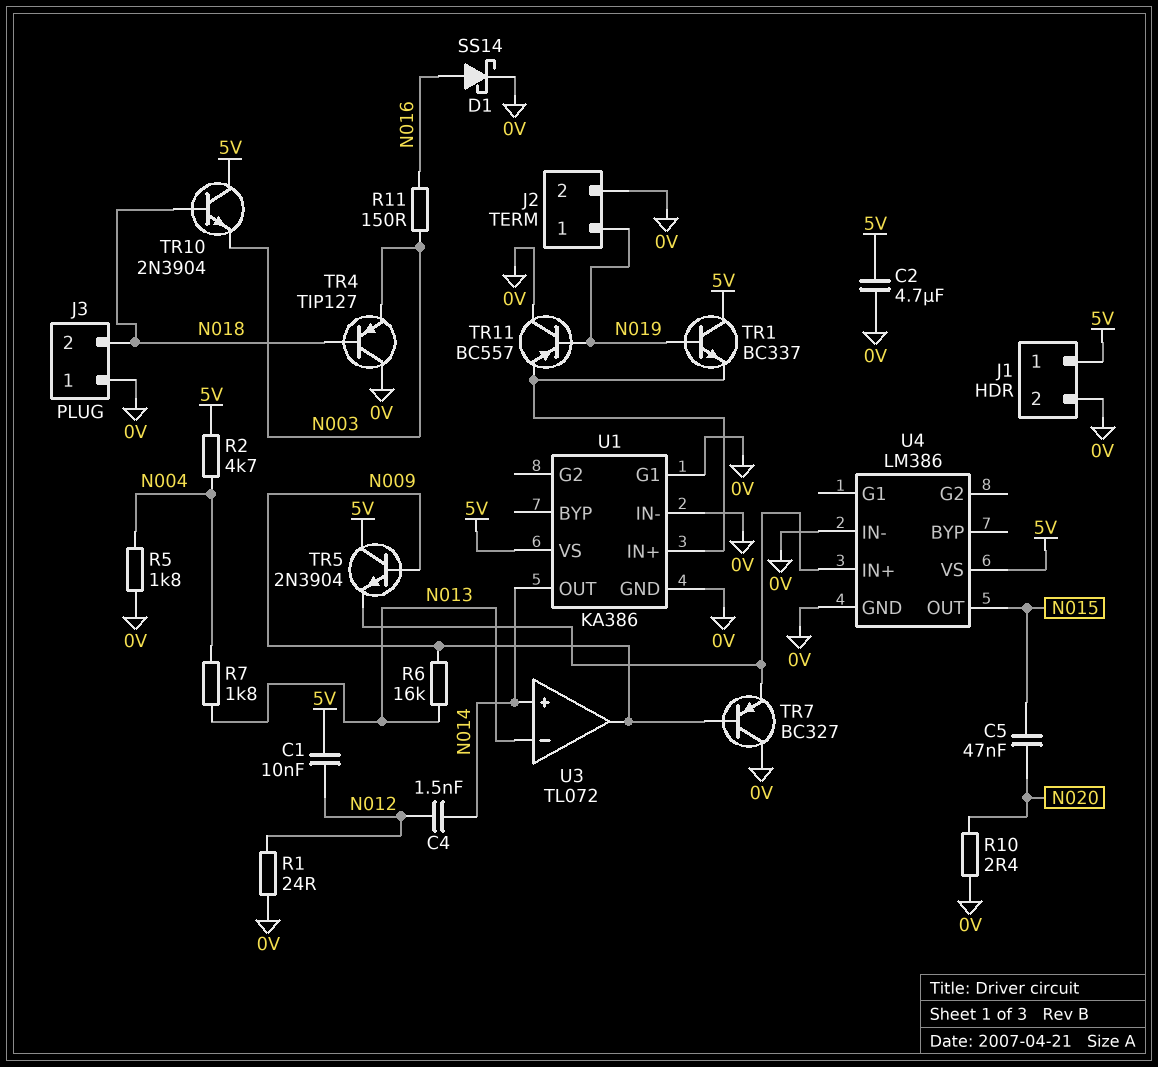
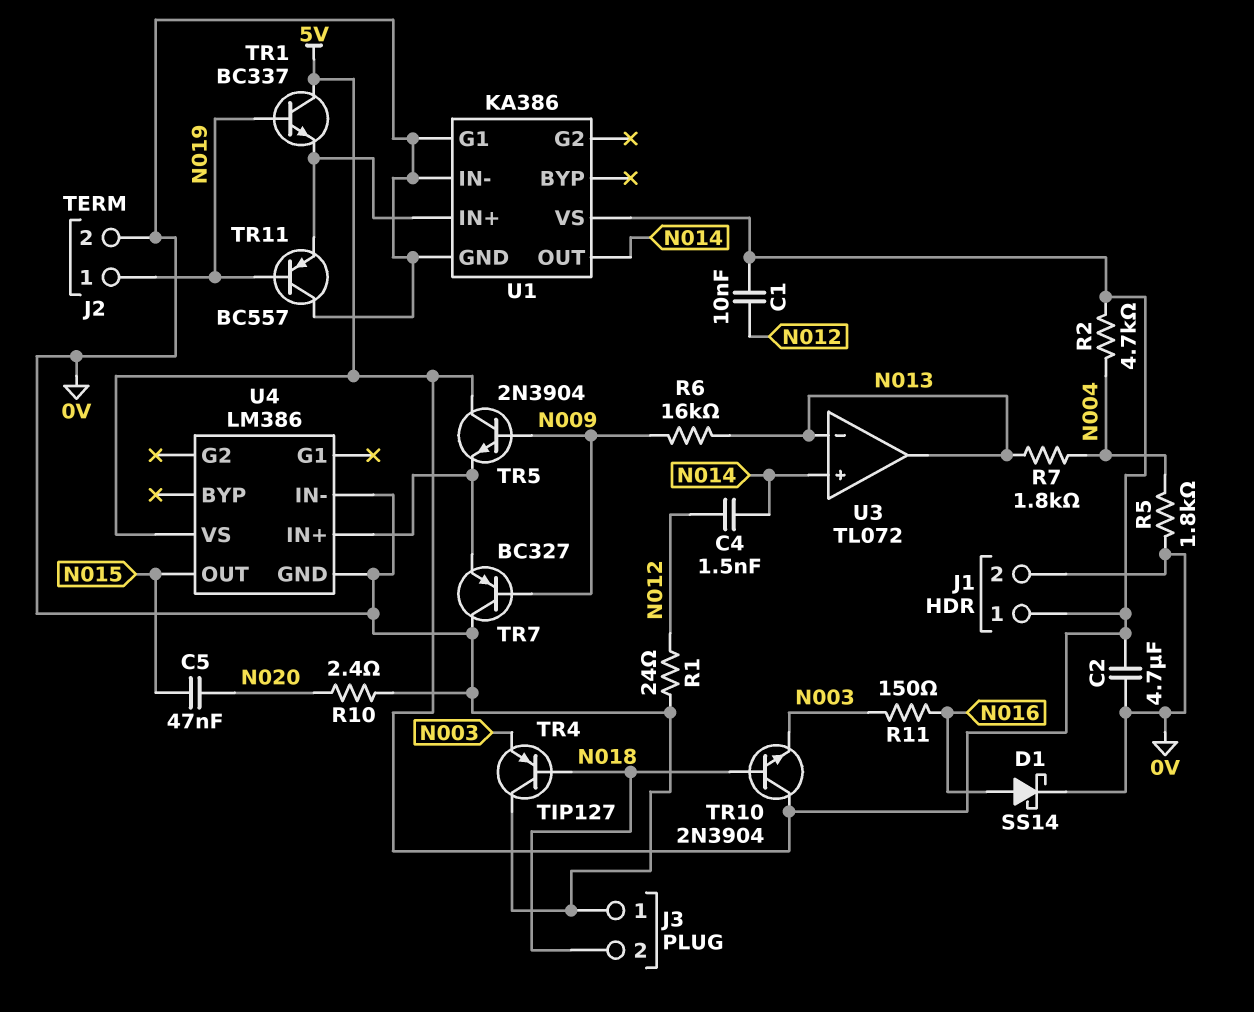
U3 pin out: N009 -> N013

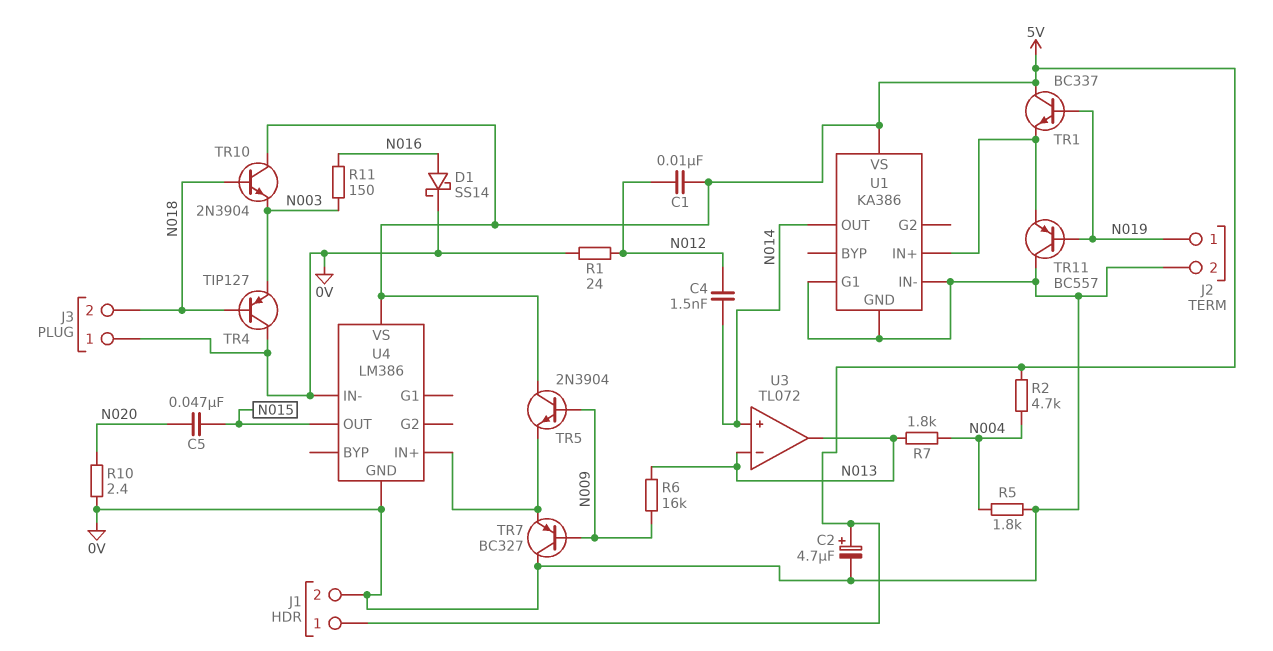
C2: 4.7uF (0V, 5V) -> 4.7uF (plus 5V, minus 0V)

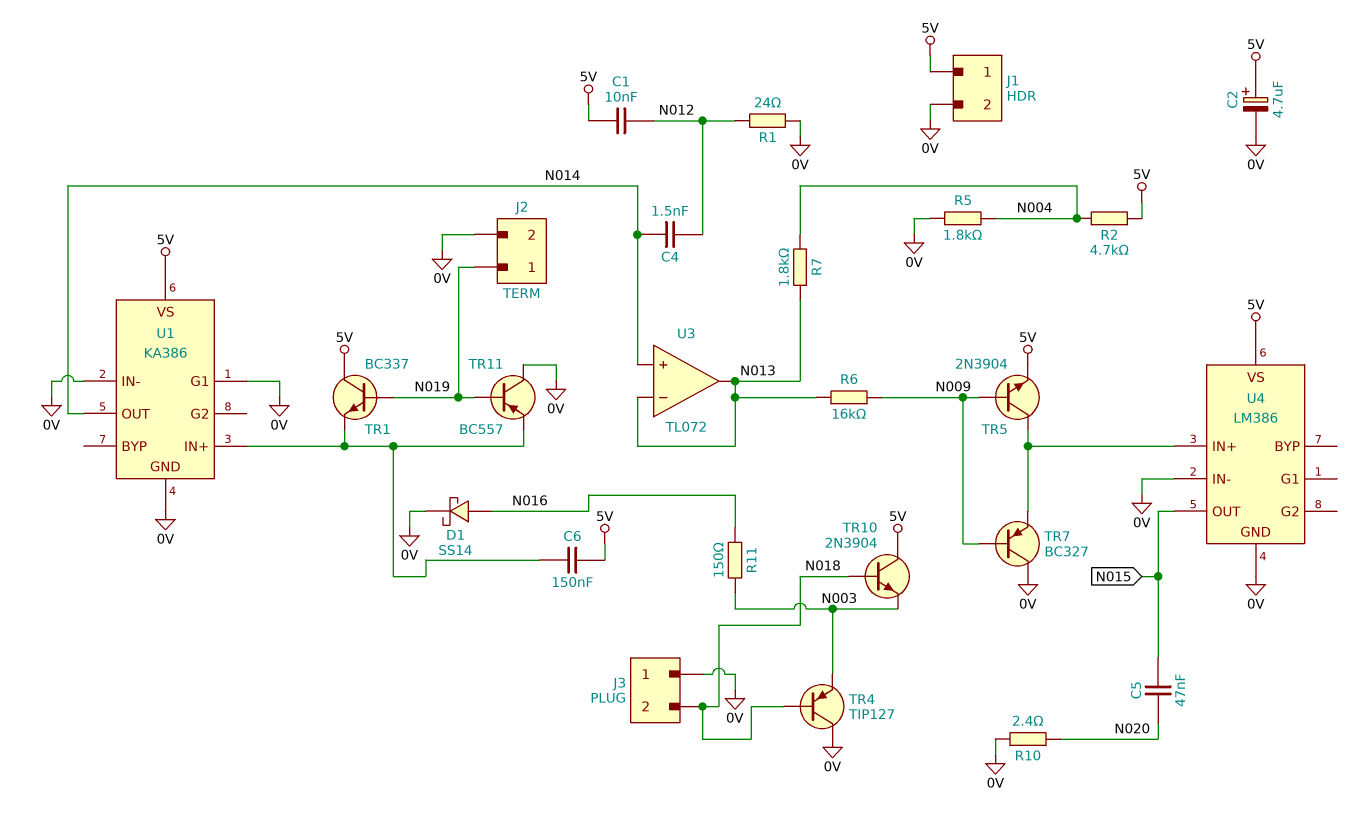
C6: none -> 150nF (5V, U1/IN+)
TR5: NPN 2N3904 (B N009, C 5V, E U4/IN+) -> NPN 2N3904 (B N009, C U4/IN+, E 5V)

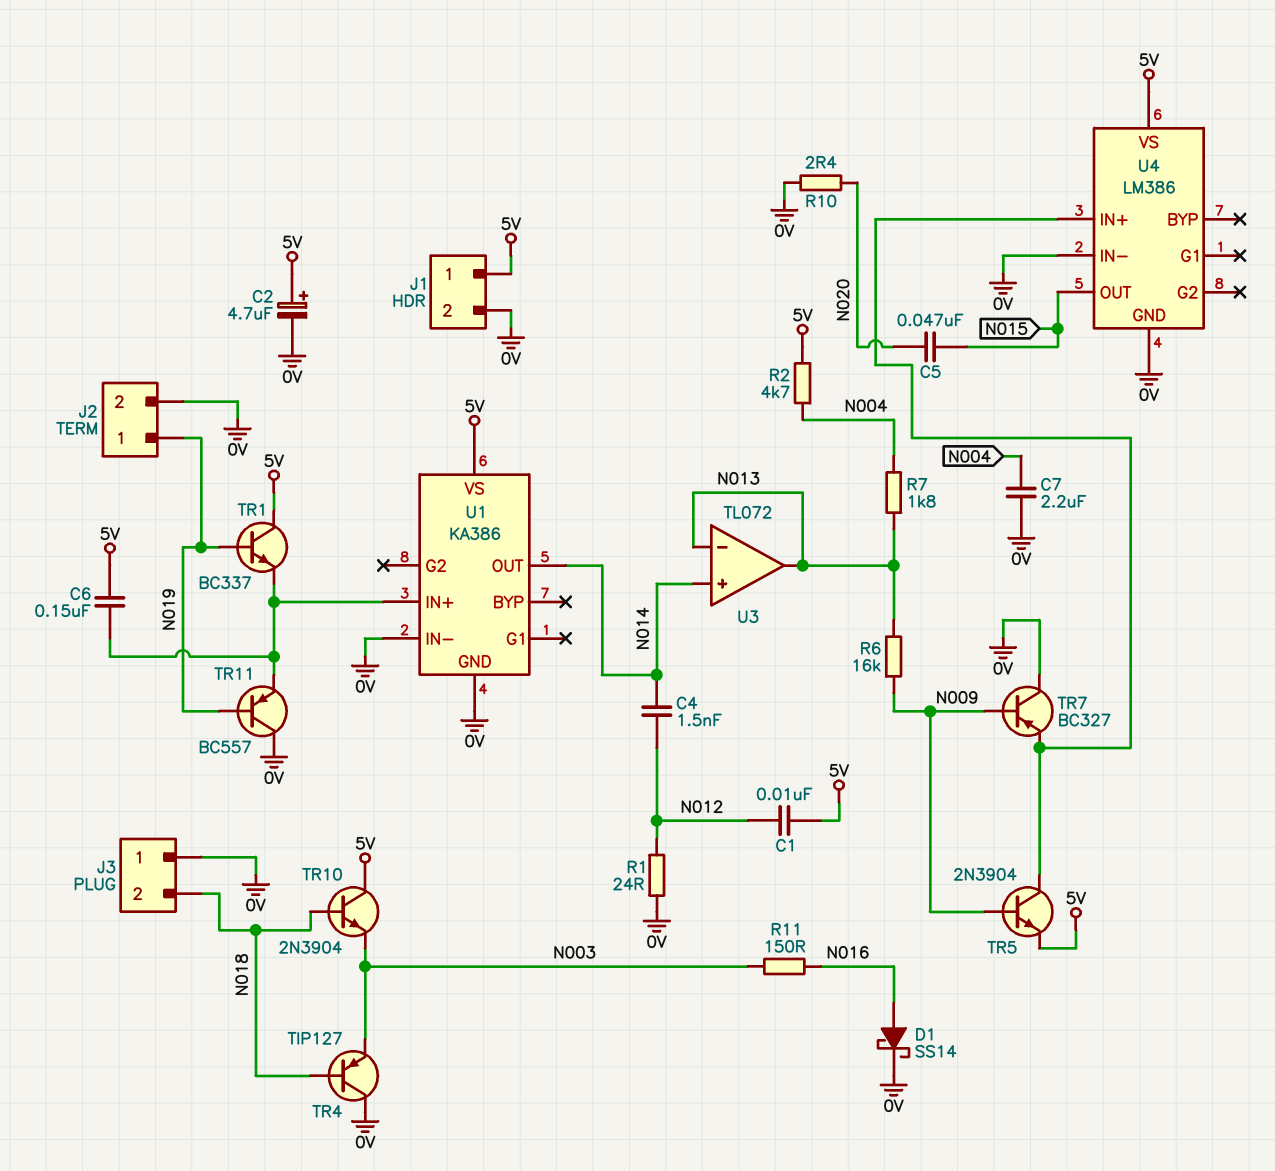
C7: none -> 2.2uF (0V, N004)
R5: 1.8k (0V, N004) -> none
U1 pin G1: 0V -> none

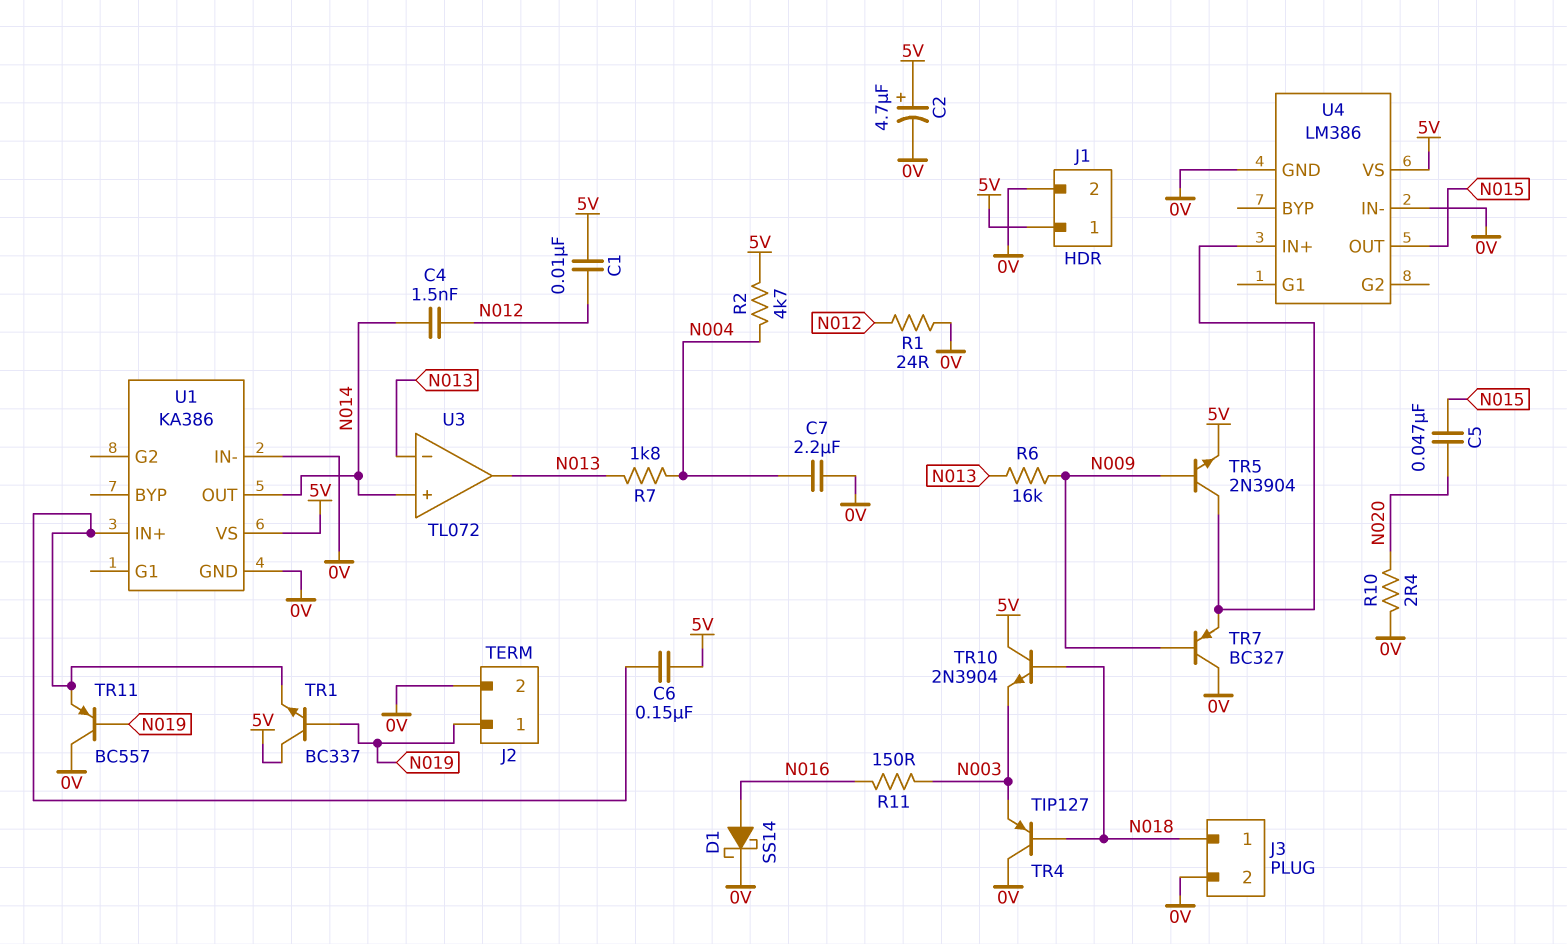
J3 pin 1: 0V -> N018
J3 pin 2: N018 -> 0V

